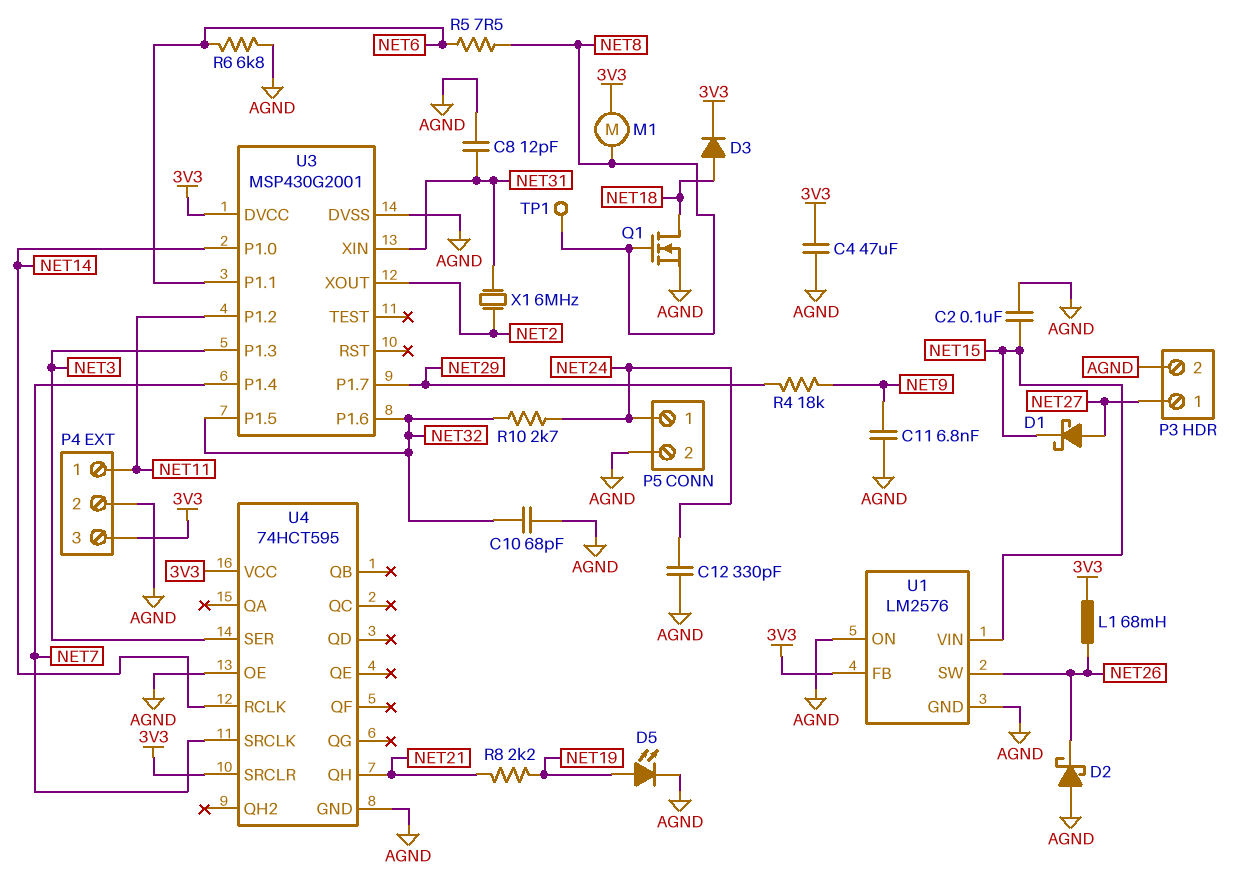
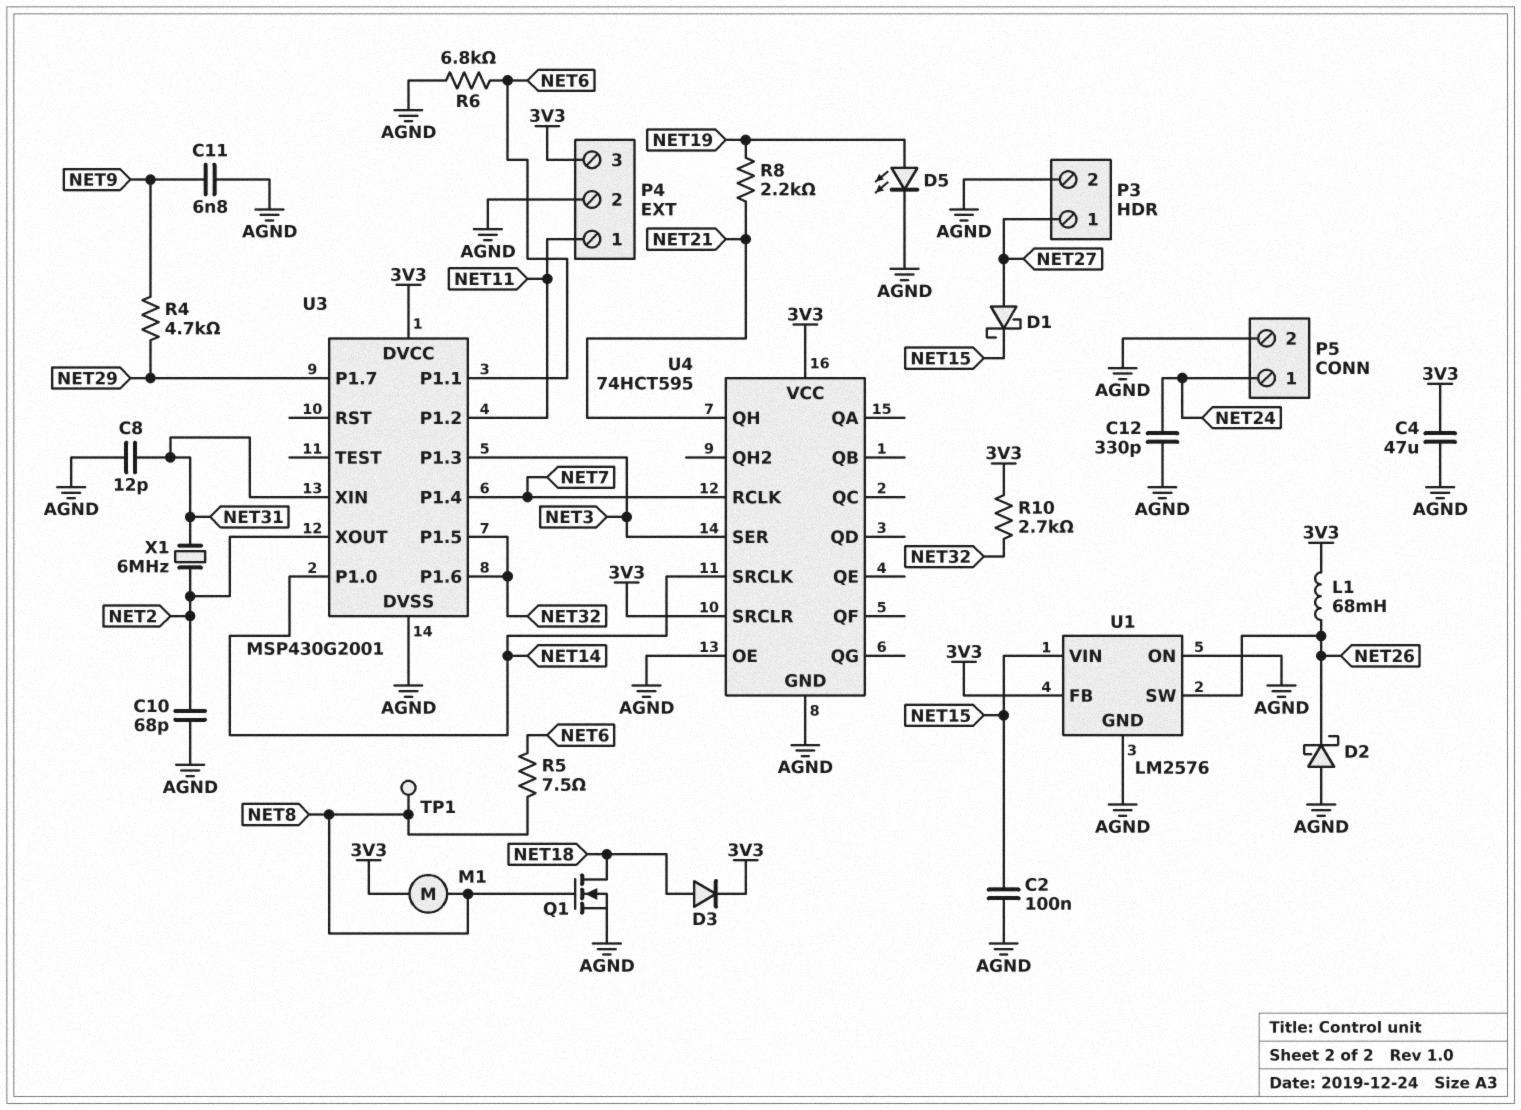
C10: 68pF (AGND, NET32) -> 68pF (AGND, NET2)
R4: 18k (NET9, NET29) -> 4.7k (NET9, NET29)
R10: 2.7k (NET24, NET32) -> 2.7k (3V3, NET32)
U4 pin RCLK: NET14 -> NET7
U4 pin SRCLK: NET7 -> NET14

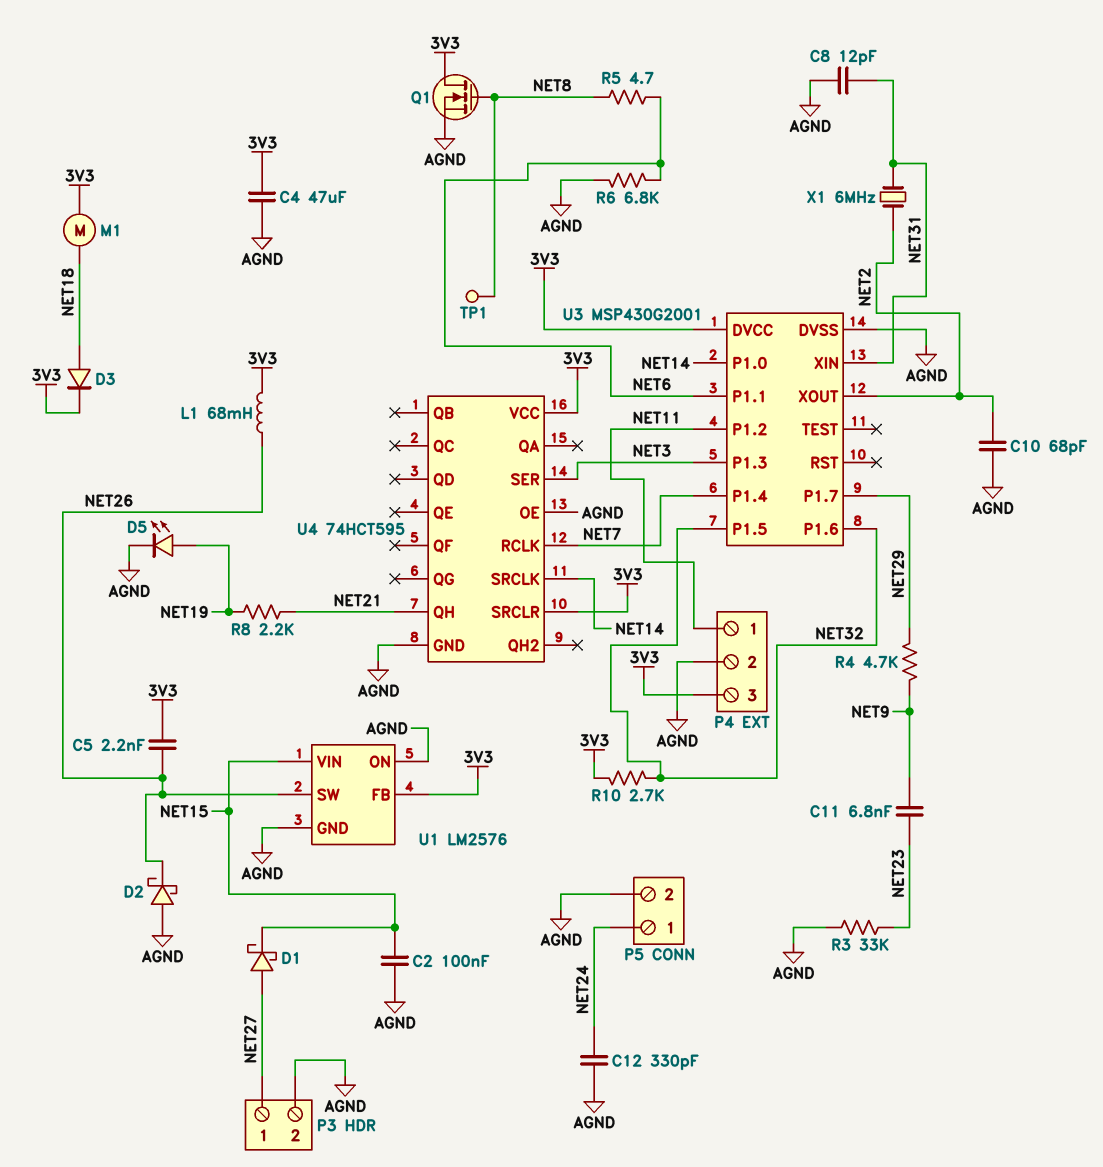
C5: none -> 2.2nF (3V3, NET26)
C11: 6.8nF (AGND, NET9) -> 6.8nF (NET9, NET23)
M1: motor (3V3, NET8) -> motor (3V3, NET18)
Q1: NMOS (G NET8, D NET18, S AGND) -> NMOS (G NET8, D 3V3, S AGND)
R3: none -> 33k (AGND, NET23)
R5: 7.5 (NET6, NET8) -> 4.7 (NET6, NET8)

